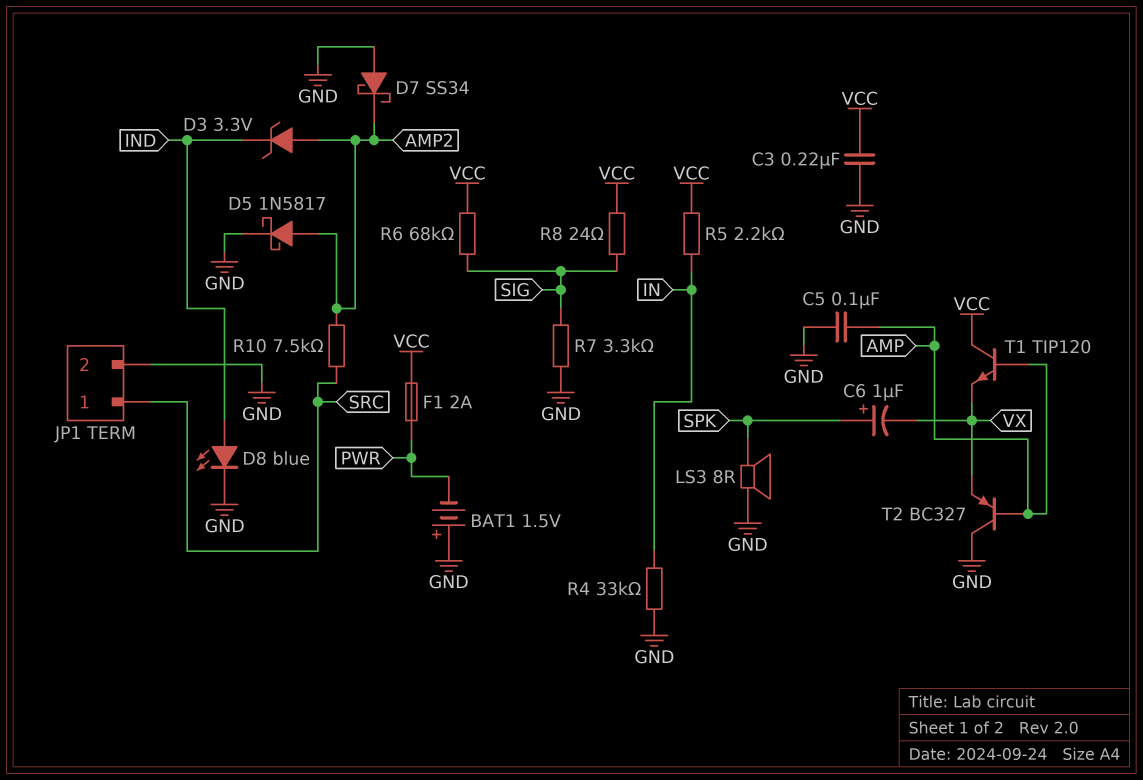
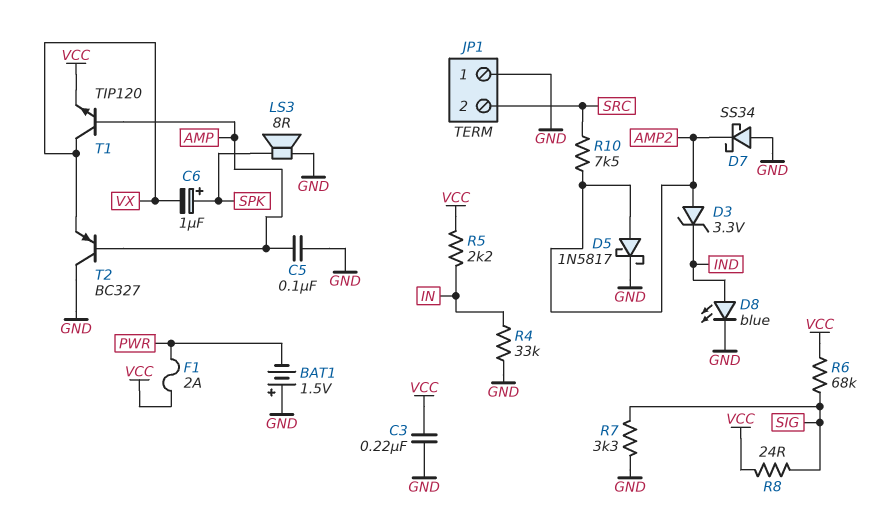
JP1 pin 1: SRC -> GND
JP1 pin 2: GND -> SRC
T1: NPN TIP120 (B AMP, C VCC, E VX) -> NPN TIP120 (B AMP, C VX, E VCC)

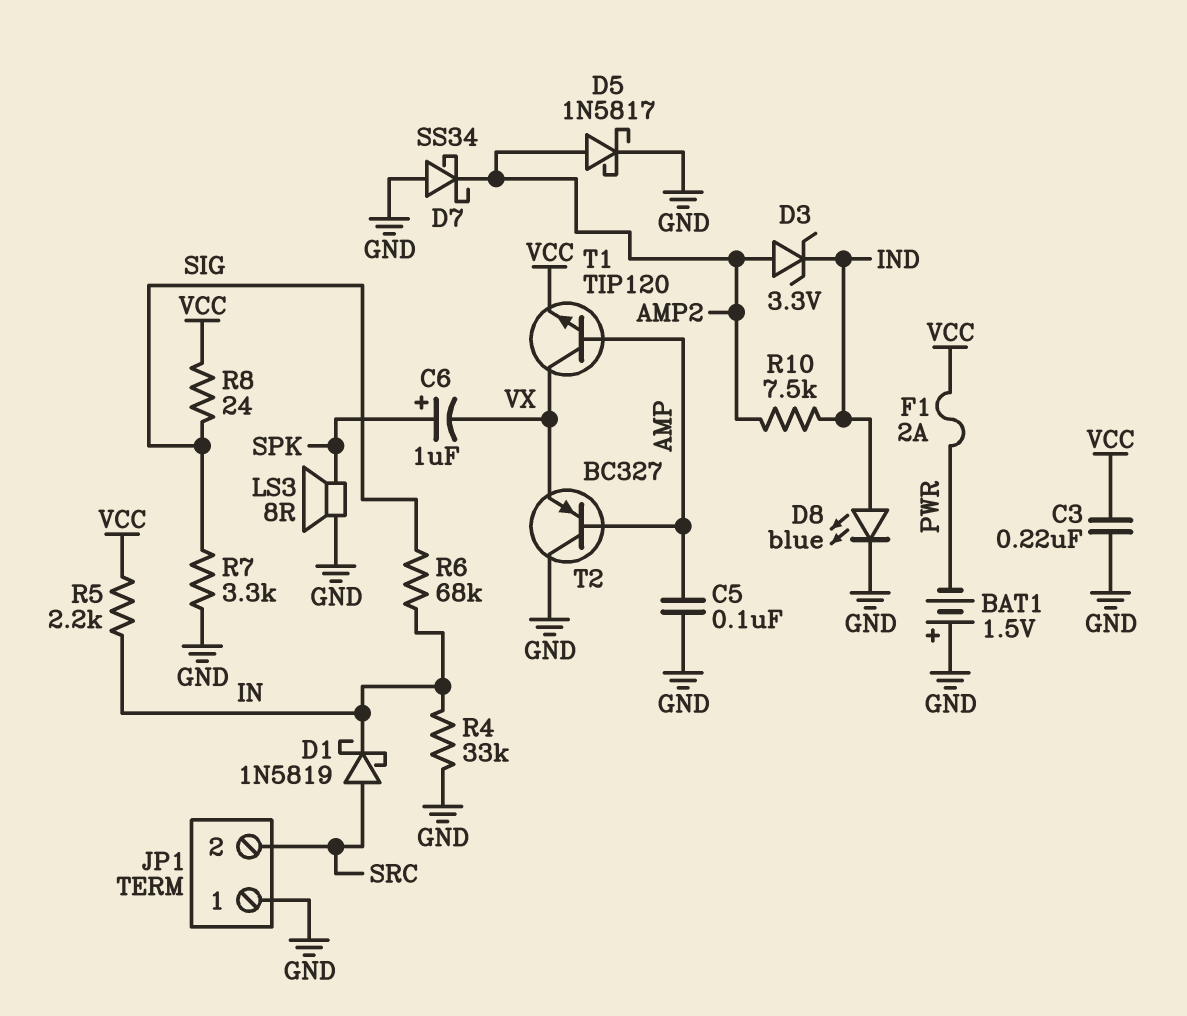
D1: none -> schottky 1N5819 (A SRC, K IN)
R6: 68k (SIG, VCC) -> 68k (IN, SIG)
R10: 7.5k (AMP2, SRC) -> 7.5k (AMP2, IND)

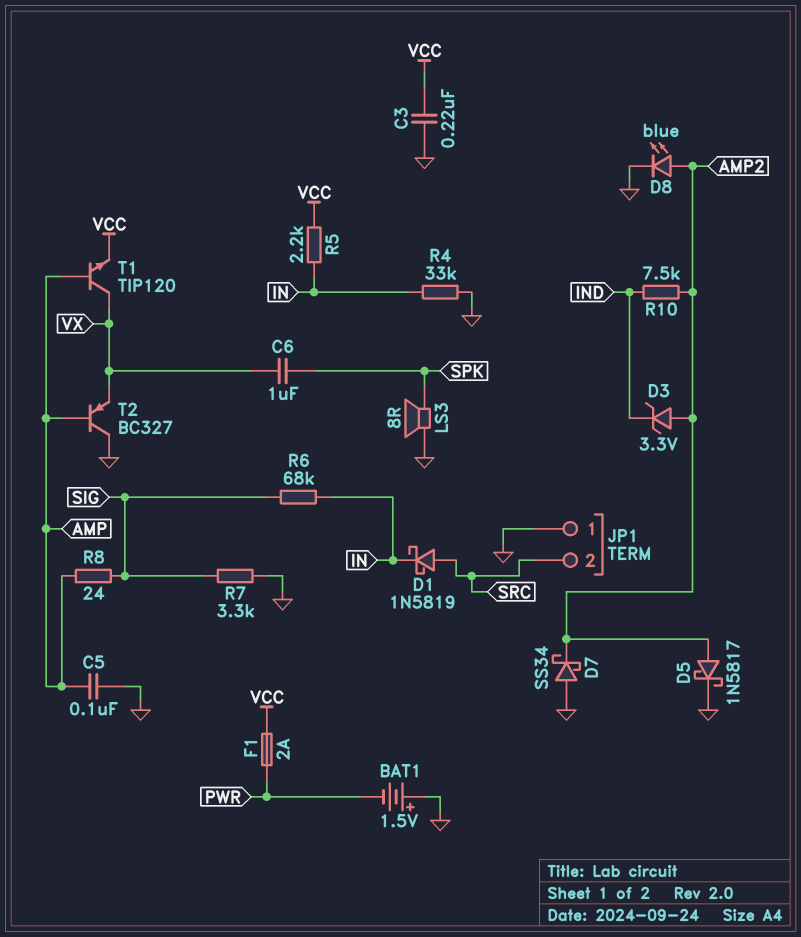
C6: 1uF (plus SPK, minus VX) -> 1uF (SPK, VX)
D8: LED blue (A IND, K GND) -> LED blue (A AMP2, K GND)
R8: 24 (SIG, VCC) -> 24 (AMP, SIG)

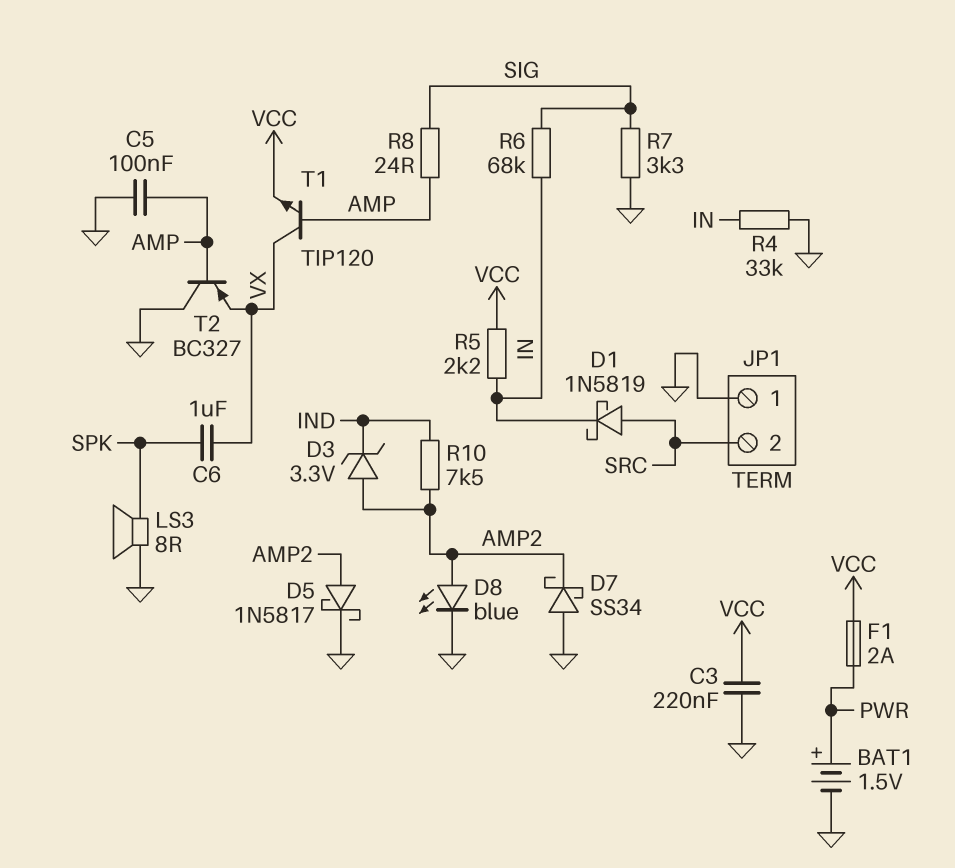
BAT1: 1.5V (plus GND, minus PWR) -> 1.5V (plus PWR, minus GND)

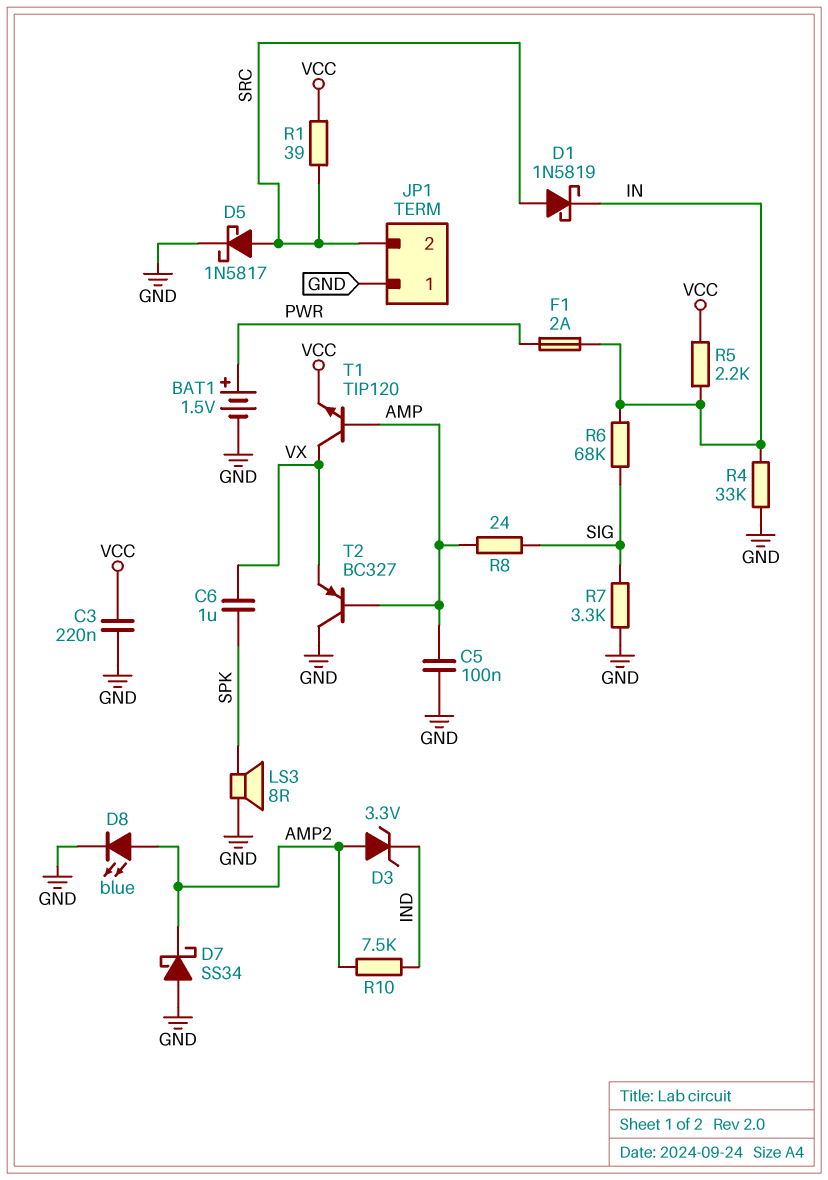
D5: schottky 1N5817 (A AMP2, K GND) -> schottky 1N5817 (A SRC, K GND)
F1: 2A (PWR, VCC) -> 2A (IN, PWR)
R1: none -> 39 (SRC, VCC)

